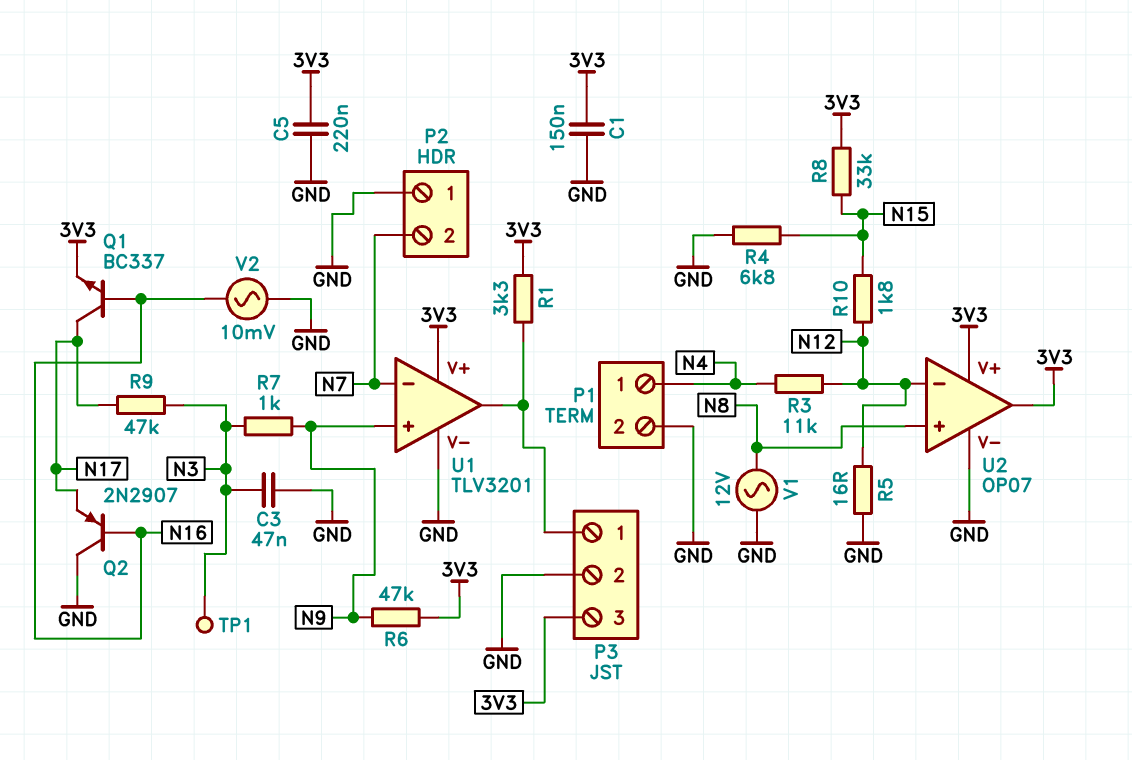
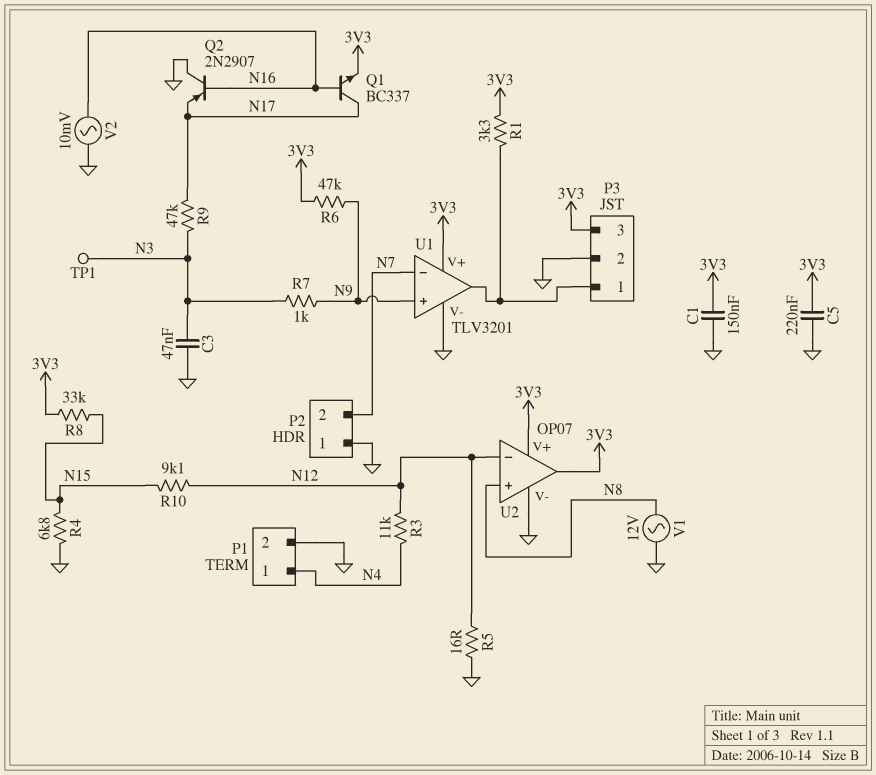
R10: 1.8k (N12, N15) -> 9.1k (N12, N15)

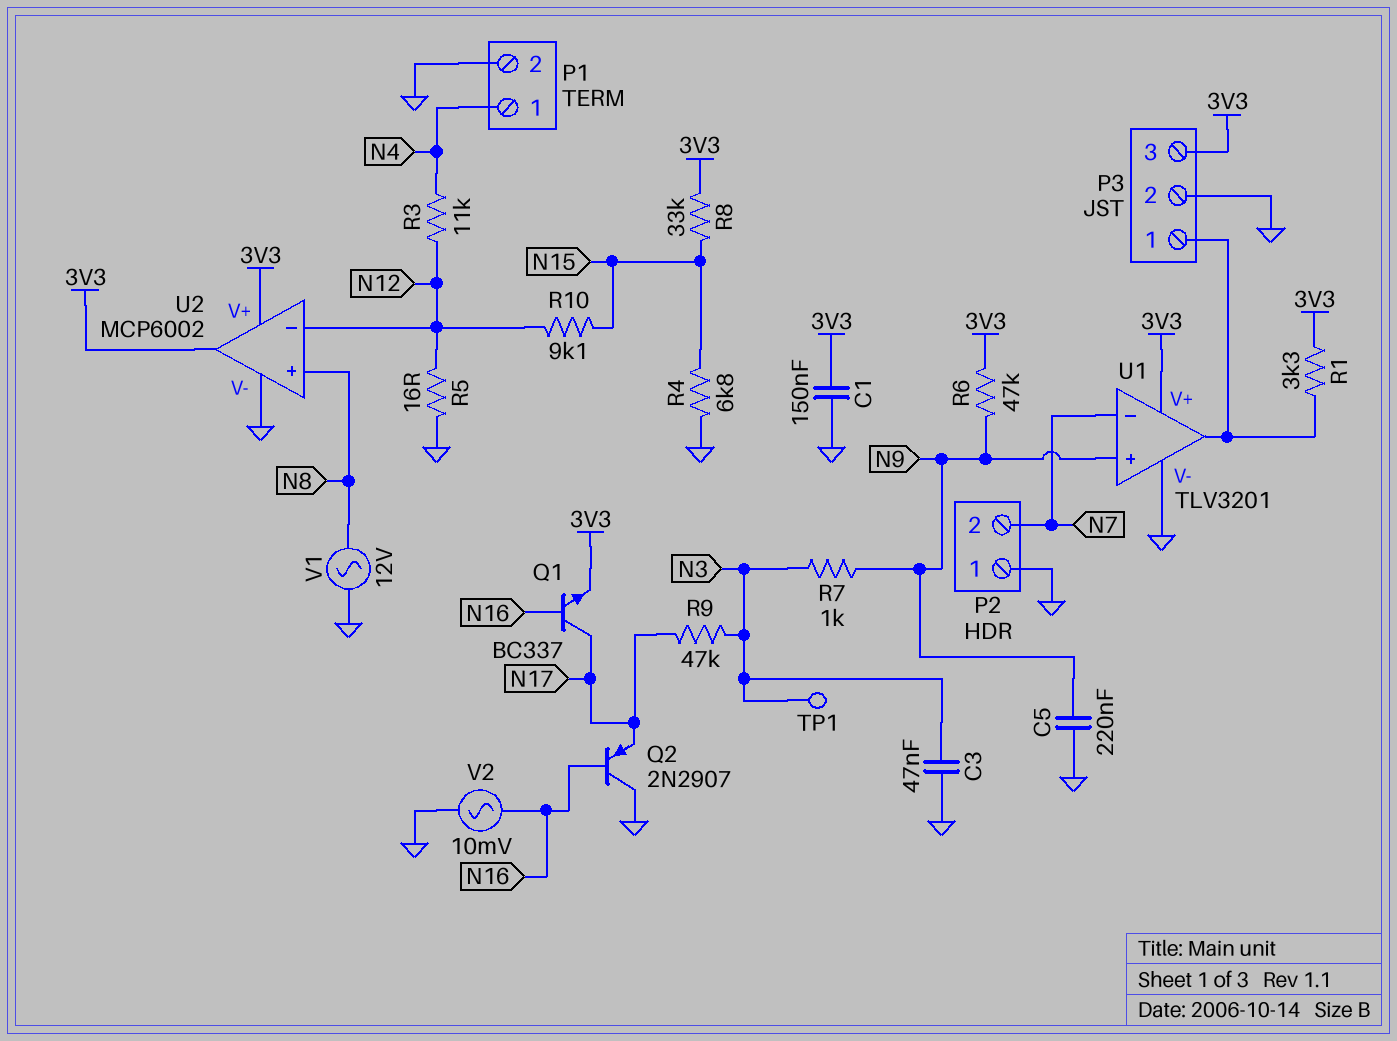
C5: 220nF (3V3, GND) -> 220nF (GND, N9)
U2: OP07 -> MCP6002

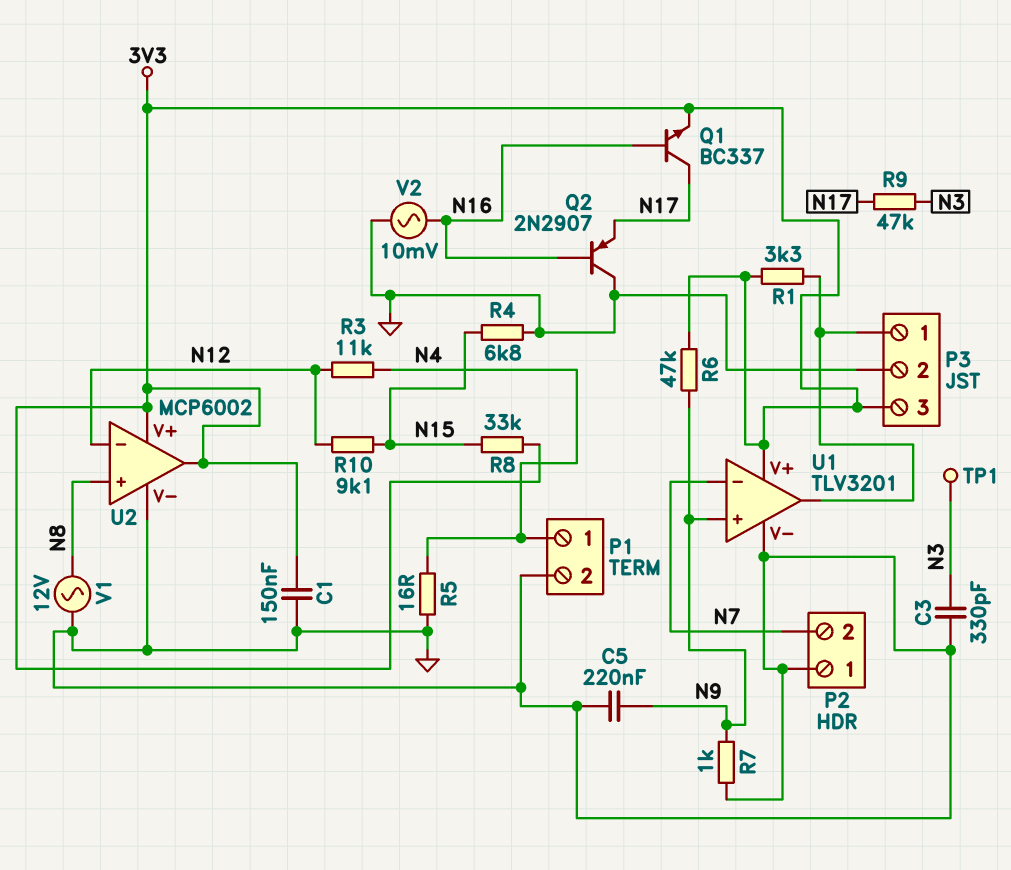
C3: 47nF (GND, N3) -> 330pF (GND, N3)
R5: 16 (GND, N12) -> 16 (GND, N4)
R7: 1k (N3, N9) -> 1k (GND, N9)

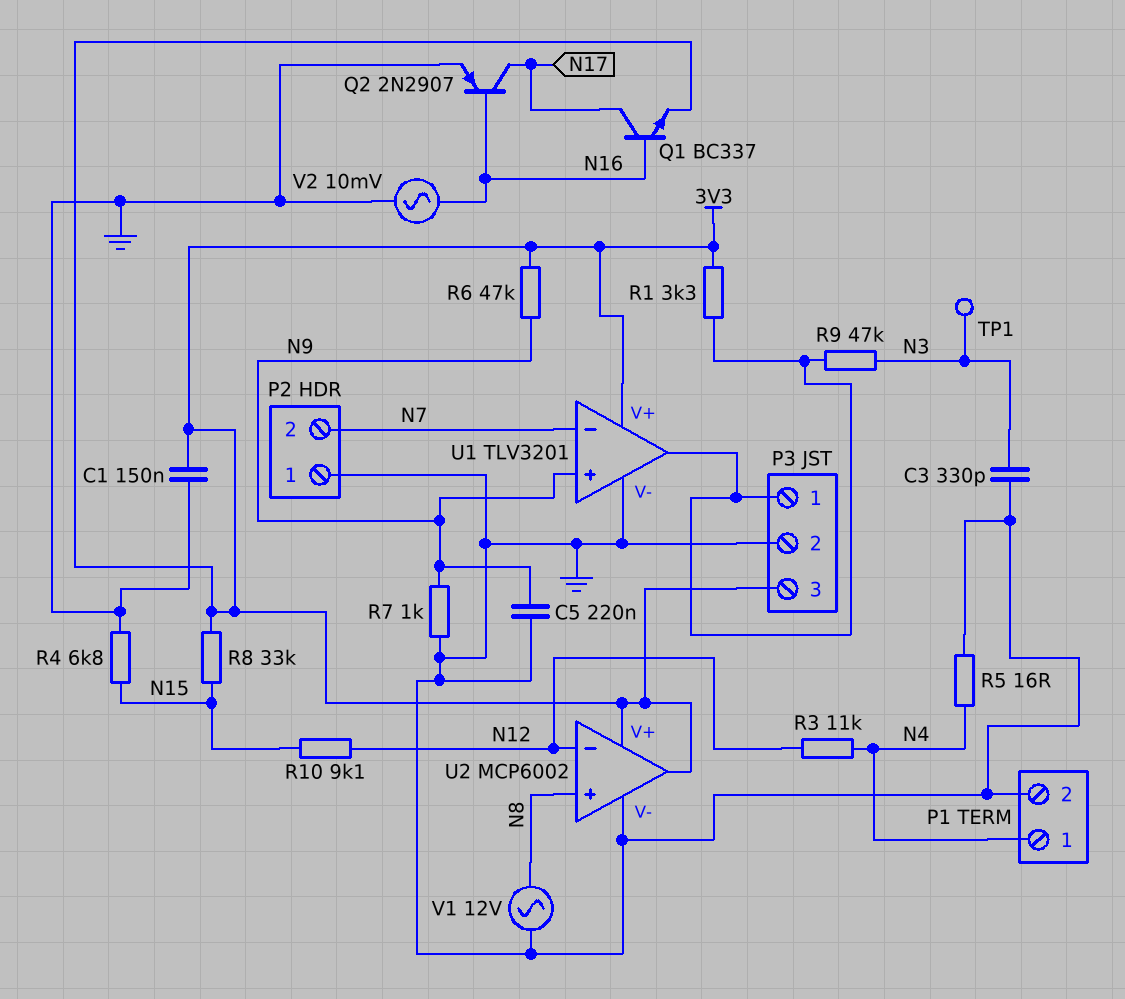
Q2: PNP 2N2907 (B N16, C GND, E N17) -> PNP 2N2907 (B N16, C N17, E GND)
R9: 47k (N3, N17) -> 47k (N3, P3/1)

